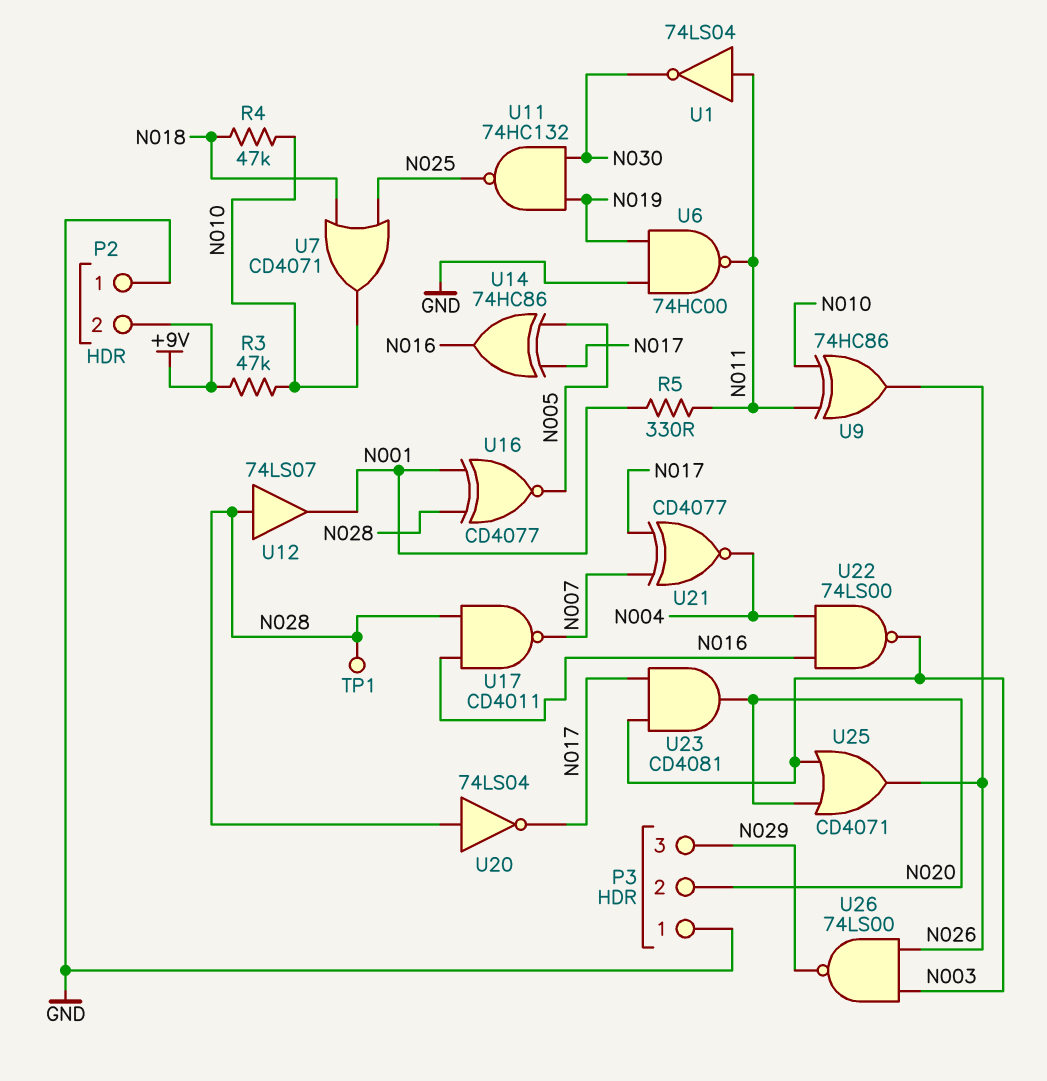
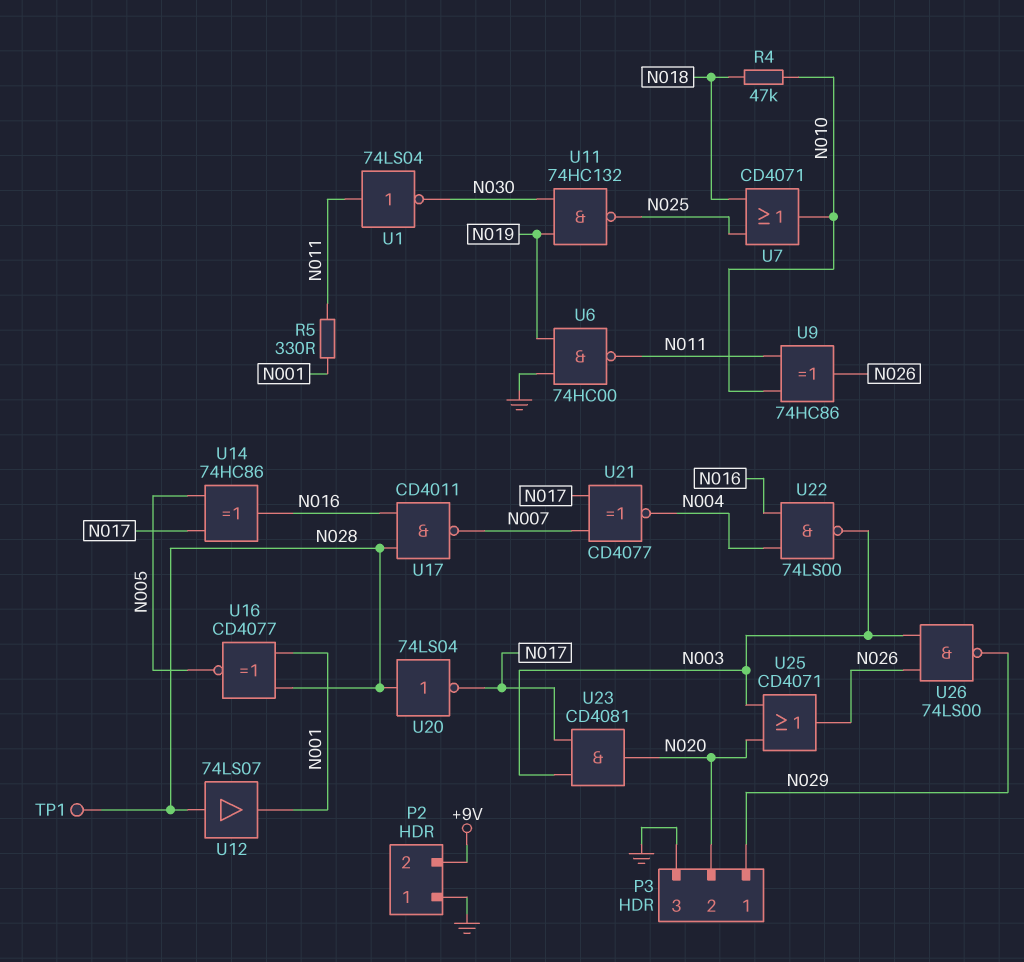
P3 pin 1: GND -> N029
P3 pin 3: N029 -> GND
R3: 47k (+9V, N010) -> none

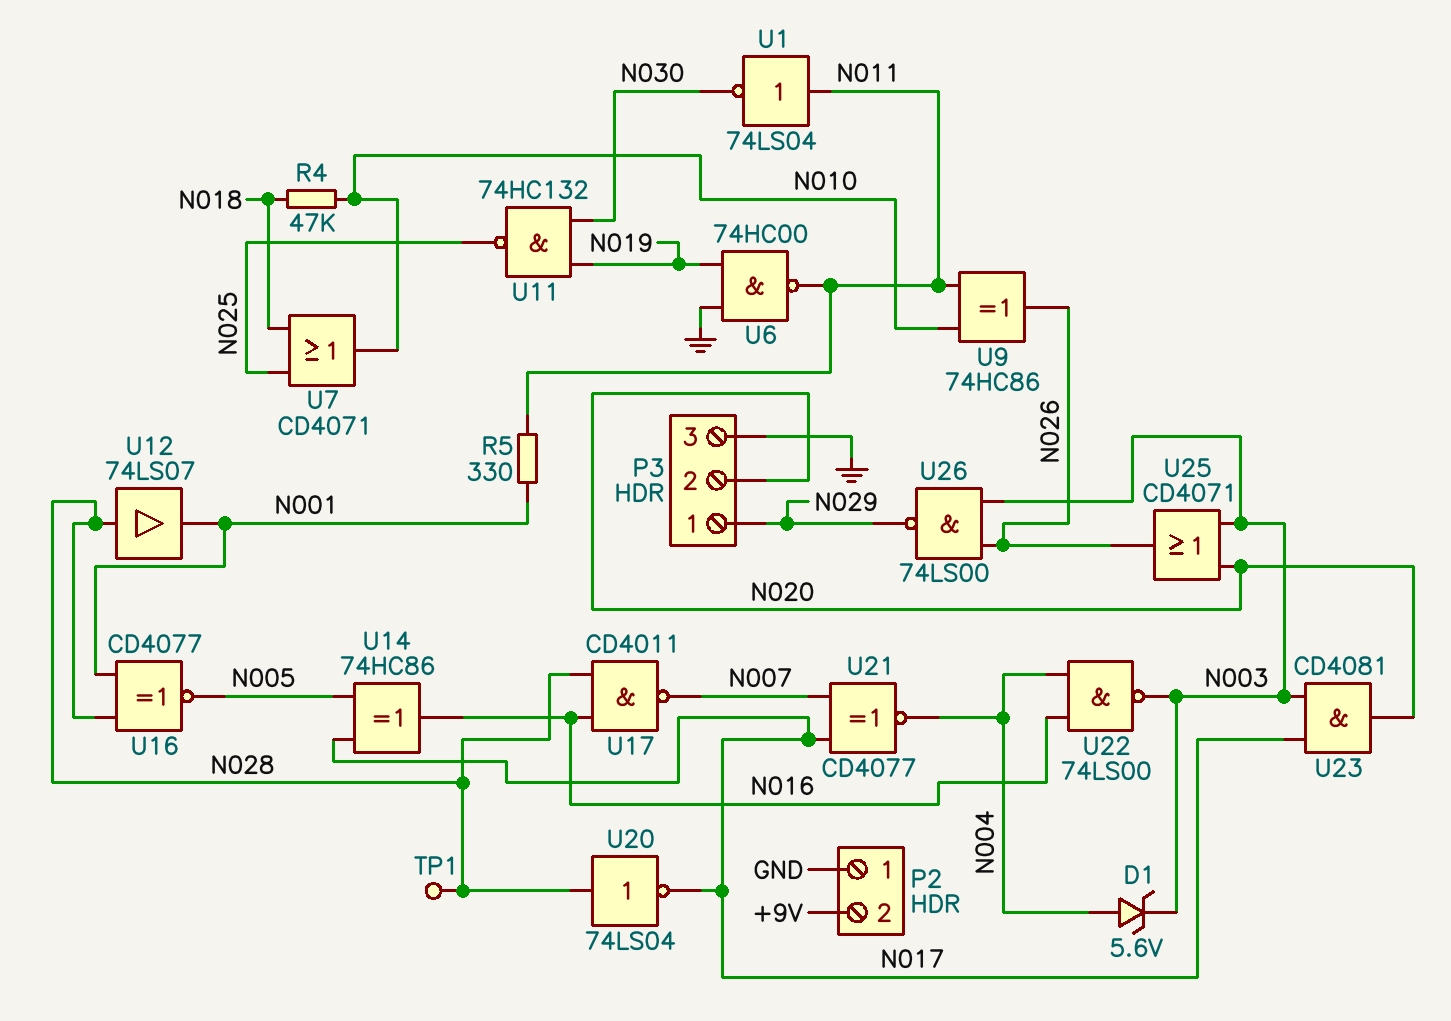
D1: none -> zener 5.6V (A N004, K N003)

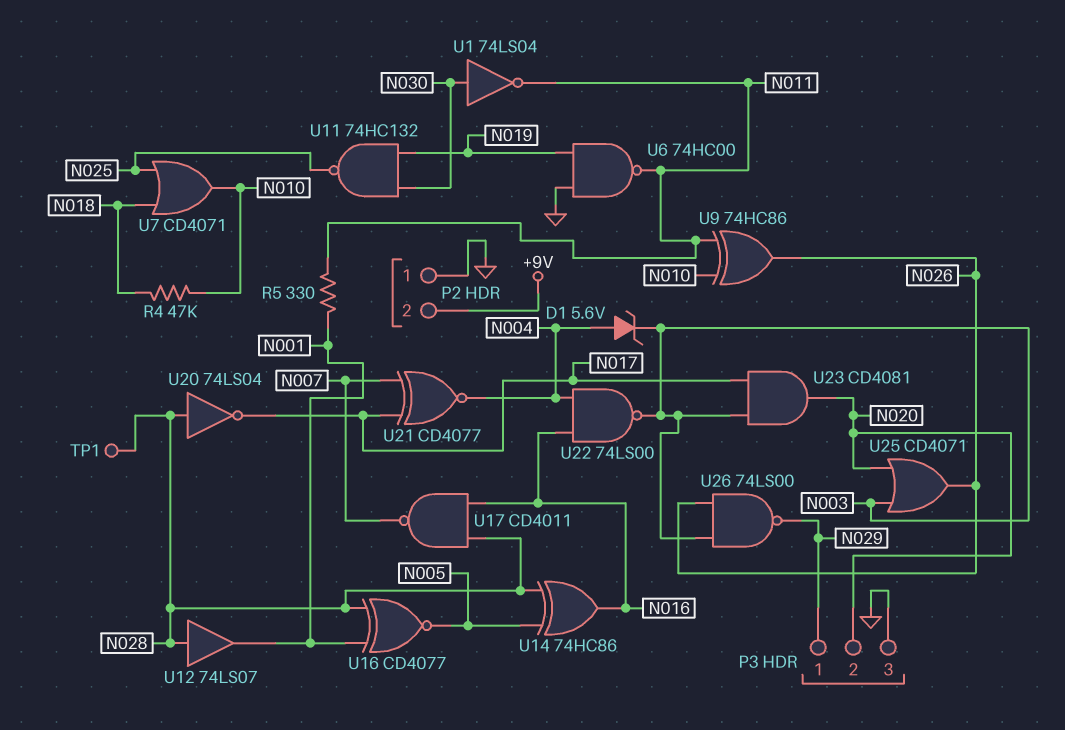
U1: NOT 74LS04 (in N011, out N030) -> NOT 74LS04 (in N030, out N011)
U14: XOR 74HC86 (in N005, in N017, out N016) -> XOR 74HC86 (in N005, in N028, out N016)

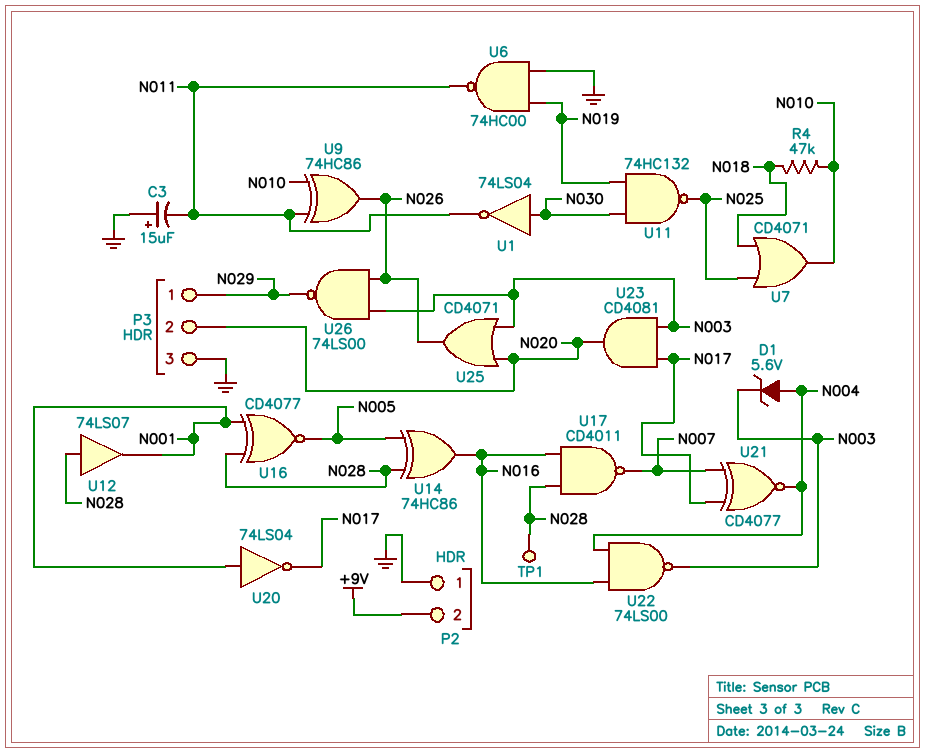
C3: none -> 15uF (plus GND, minus N011)
R5: 330 (N001, N011) -> none
U20: NOT 74LS04 (in N028, out N017) -> NOT 74LS04 (in N001, out N017)

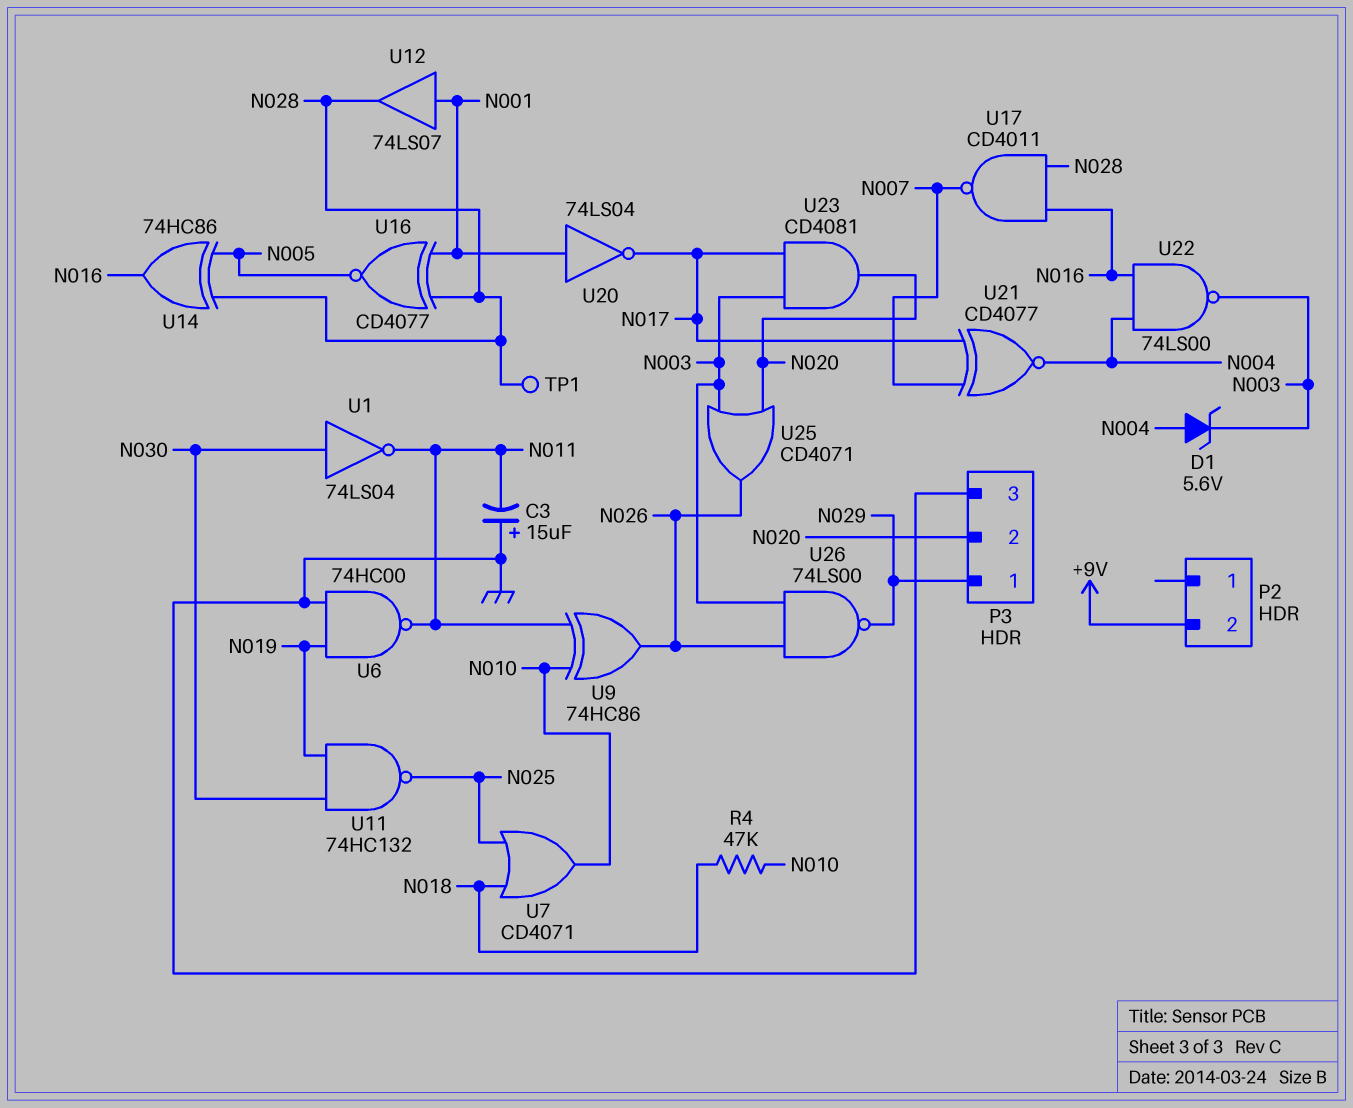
P2 pin 1: GND -> none
U12: buffer 74LS07 (in N028, out N001) -> buffer 74LS07 (in N001, out N028)

